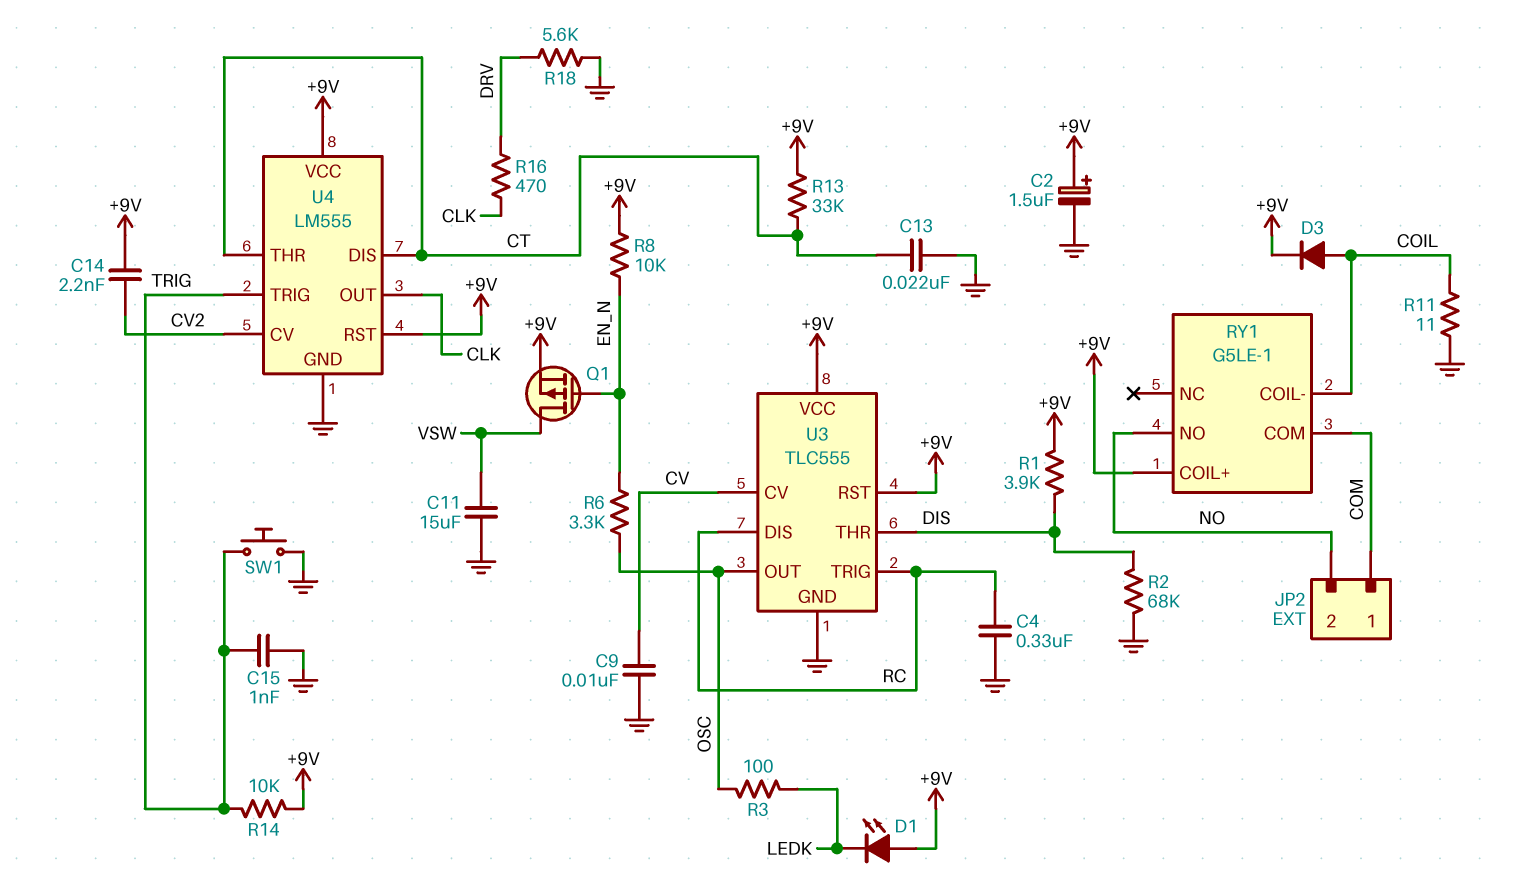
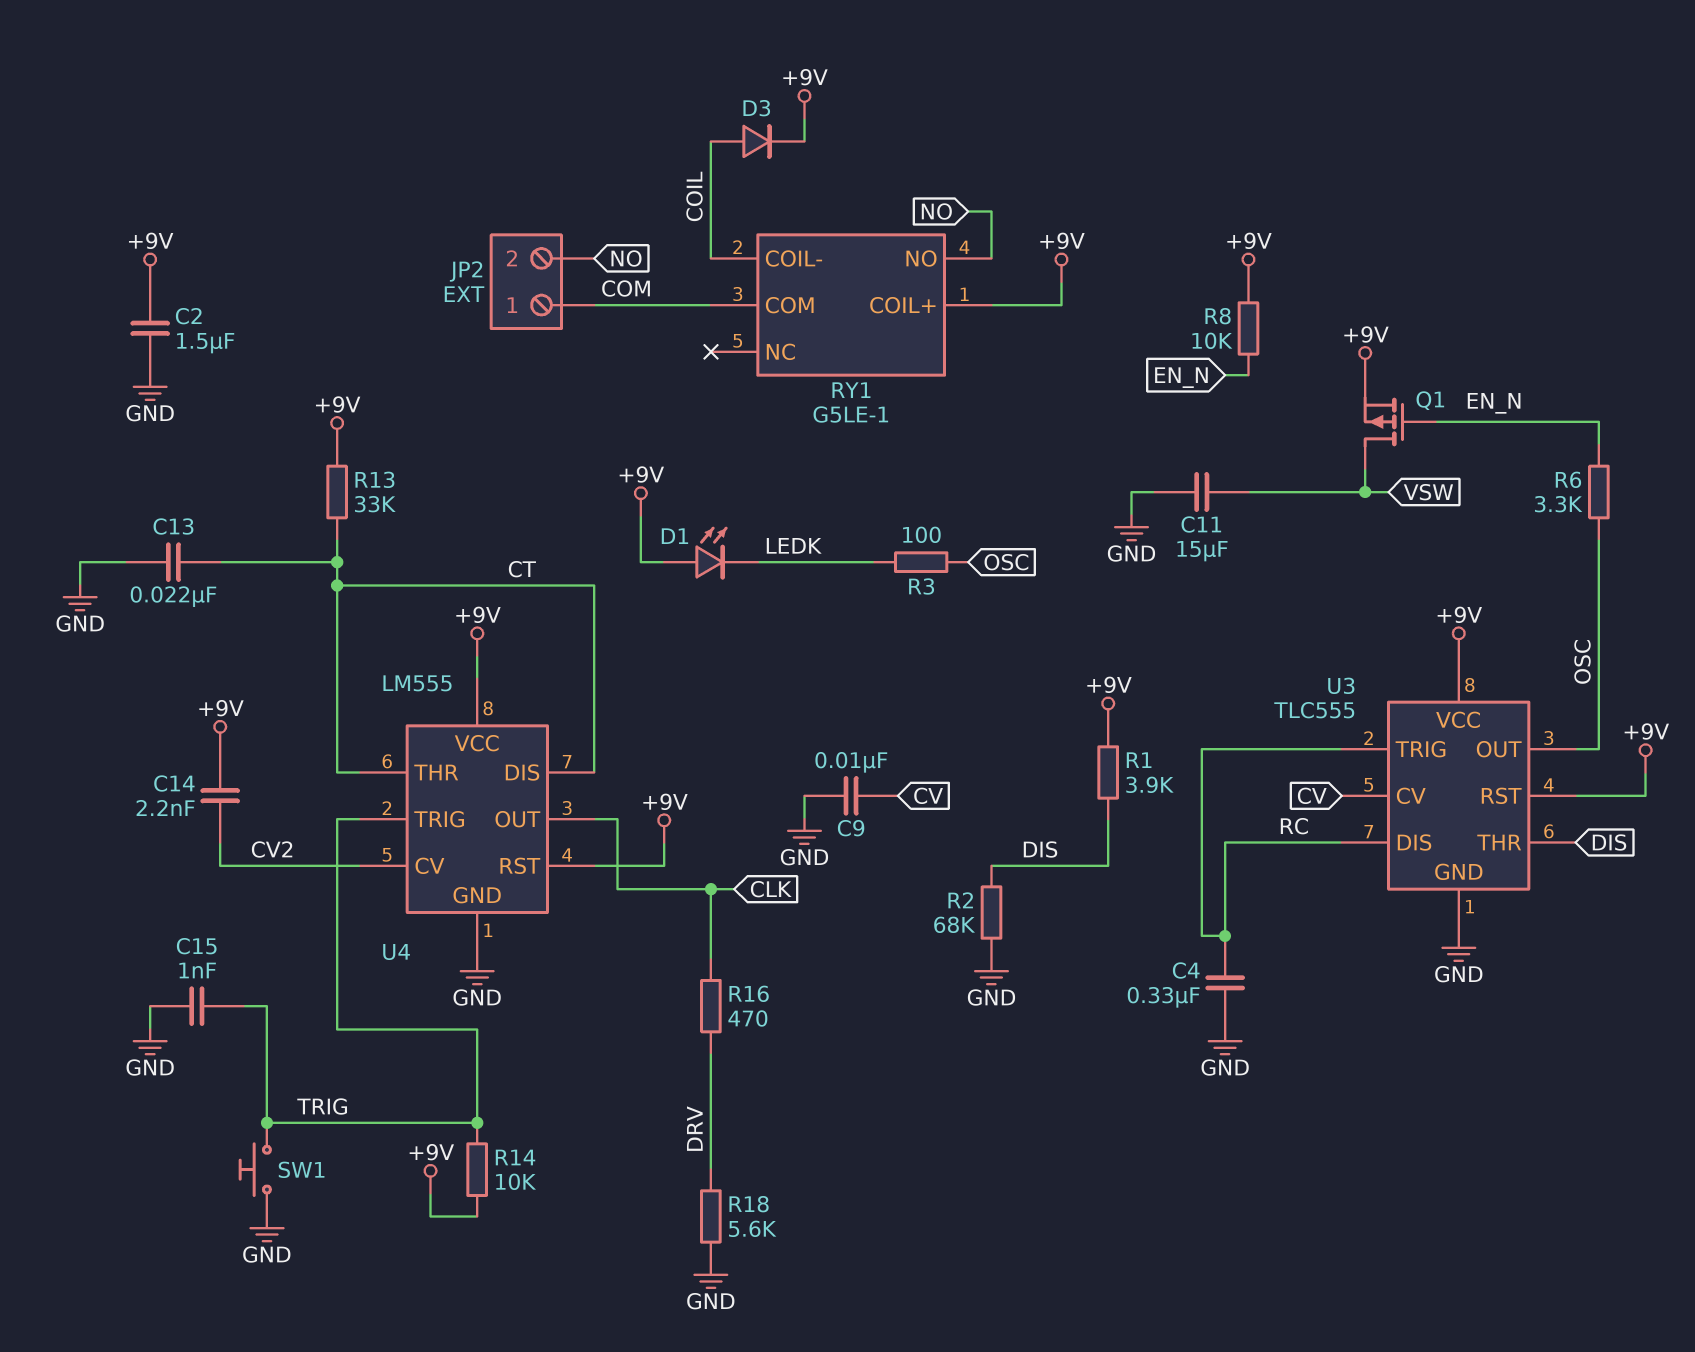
C2: 1.5uF (plus +9V, minus GND) -> 1.5uF (+9V, GND)
R11: 11 (COIL, GND) -> none

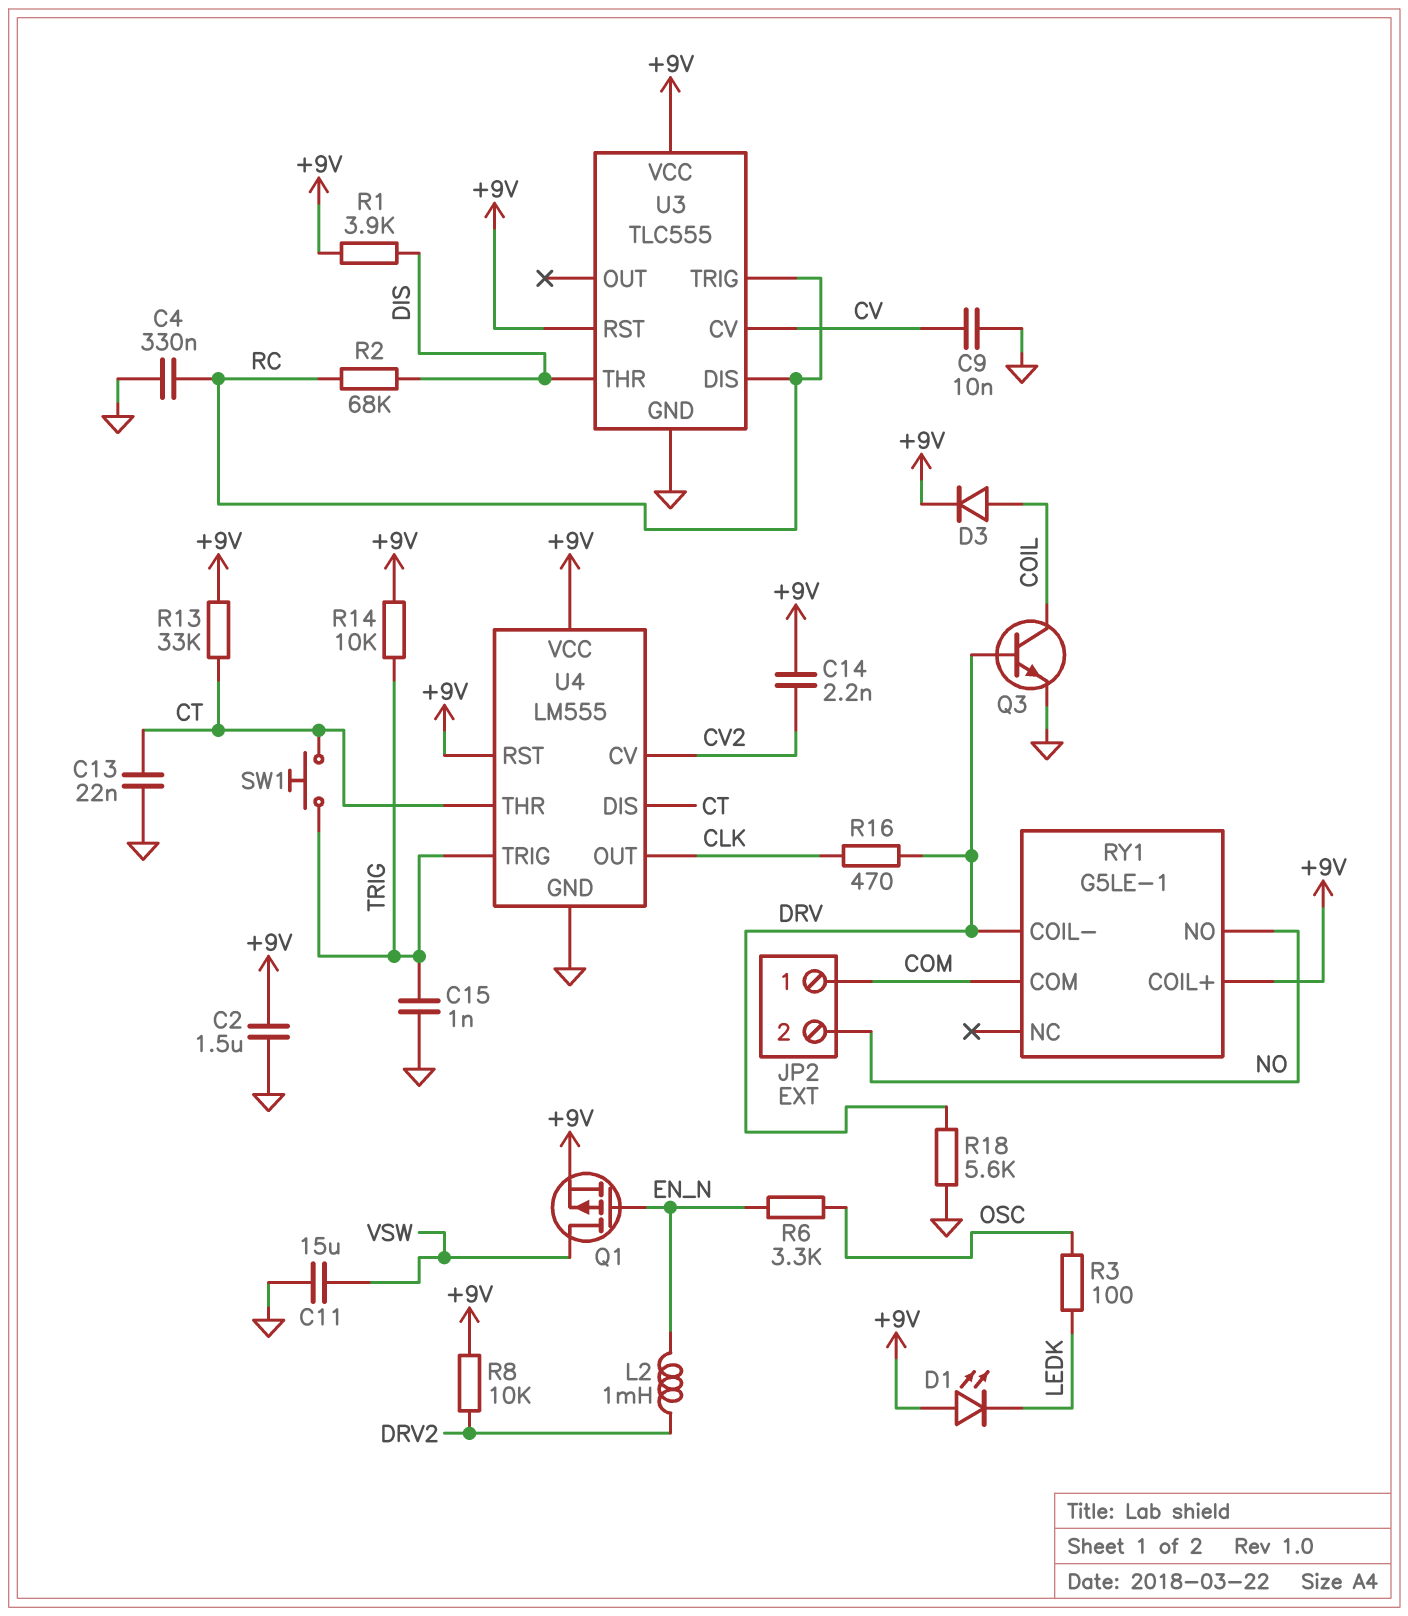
L2: none -> 1mH (DRV2, EN_N)
Q3: none -> NPN (B DRV, C COIL, E GND)
R2: 68k (DIS, GND) -> 68k (DIS, RC)
R8: 10k (+9V, EN_N) -> 10k (+9V, DRV2)
RY1 pin COIL-: COIL -> DRV
SW1: button (GND, TRIG) -> button (CT, TRIG)
U3 pin OUT: OSC -> none

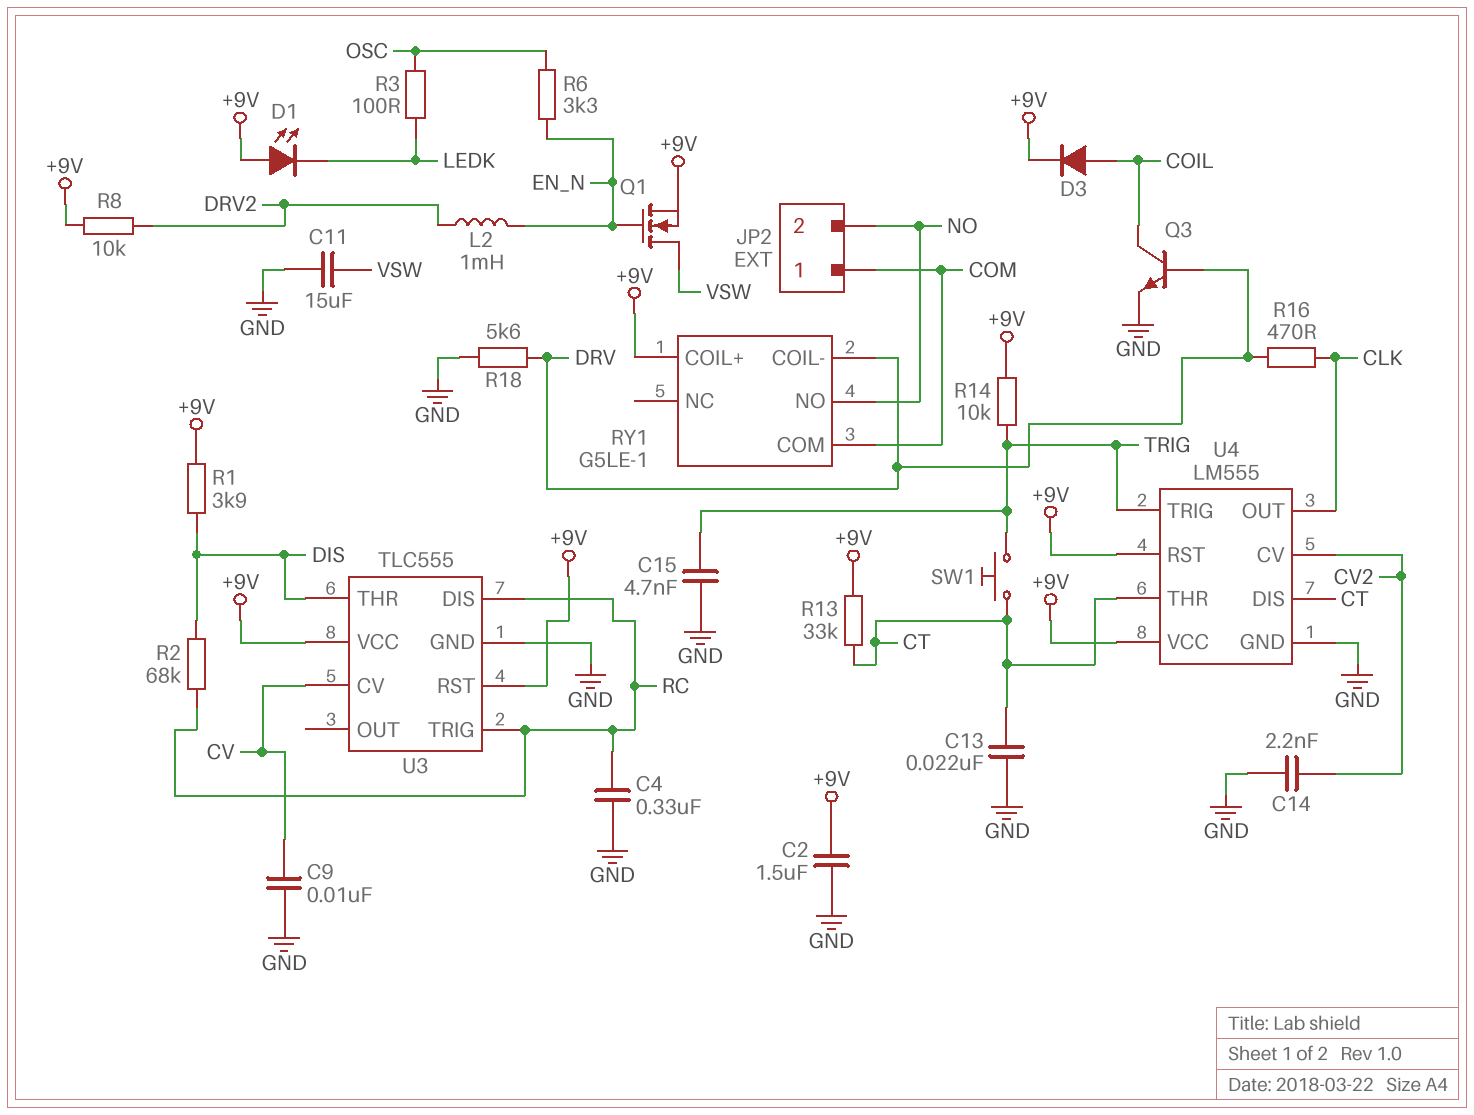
C14: 2.2nF (+9V, CV2) -> 2.2nF (CV2, GND)
C15: 1nF (GND, TRIG) -> 4.7nF (GND, TRIG)
Q1: PMOS (G EN_N, D VSW, S +9V) -> NMOS (G EN_N, D VSW, S +9V)

